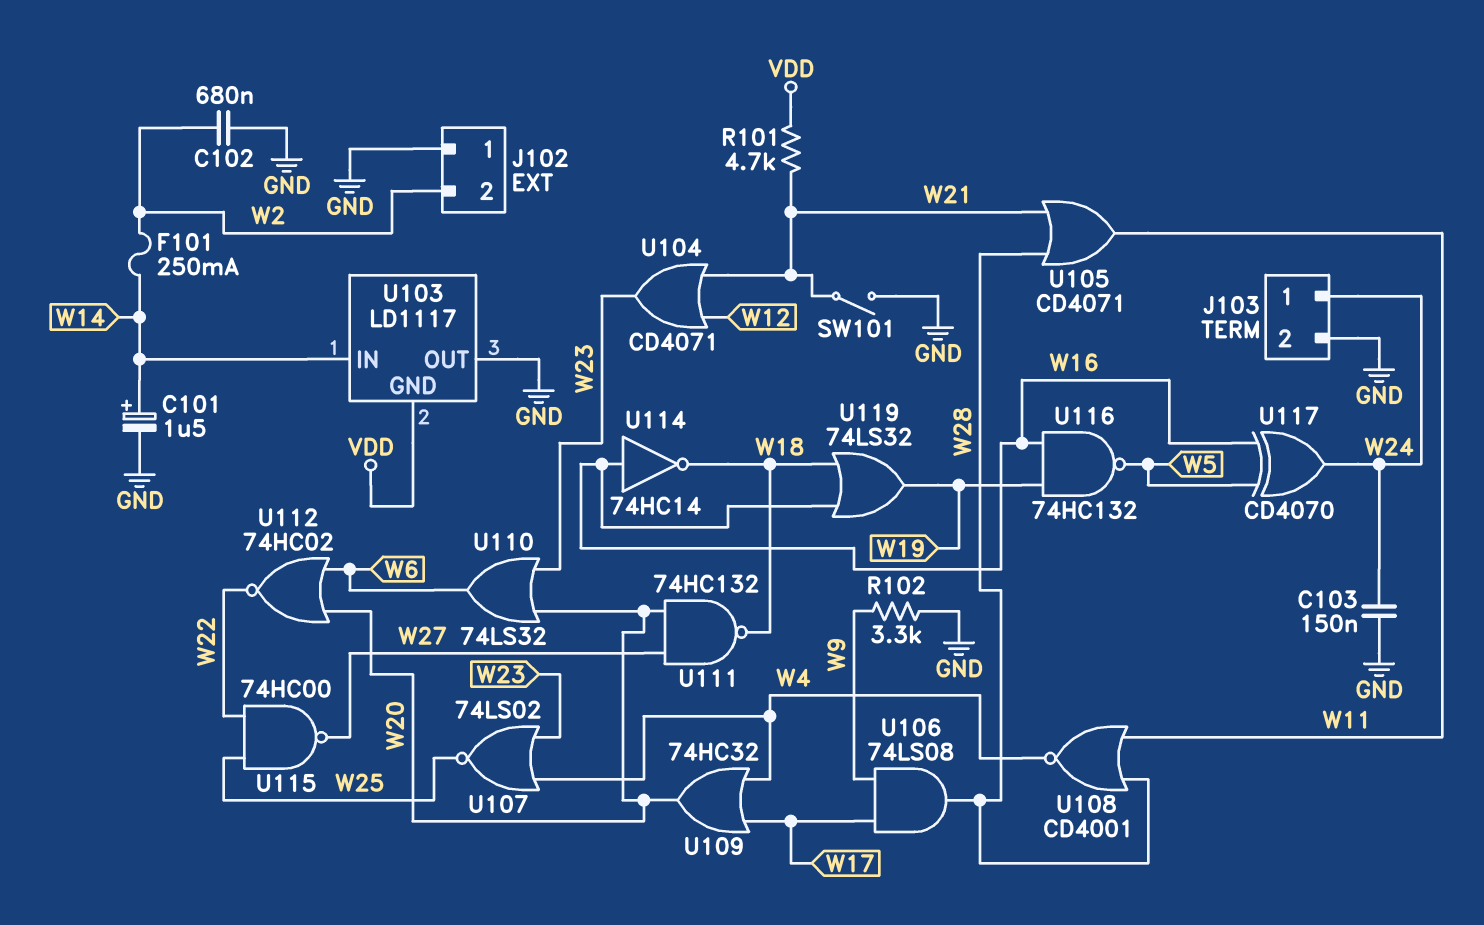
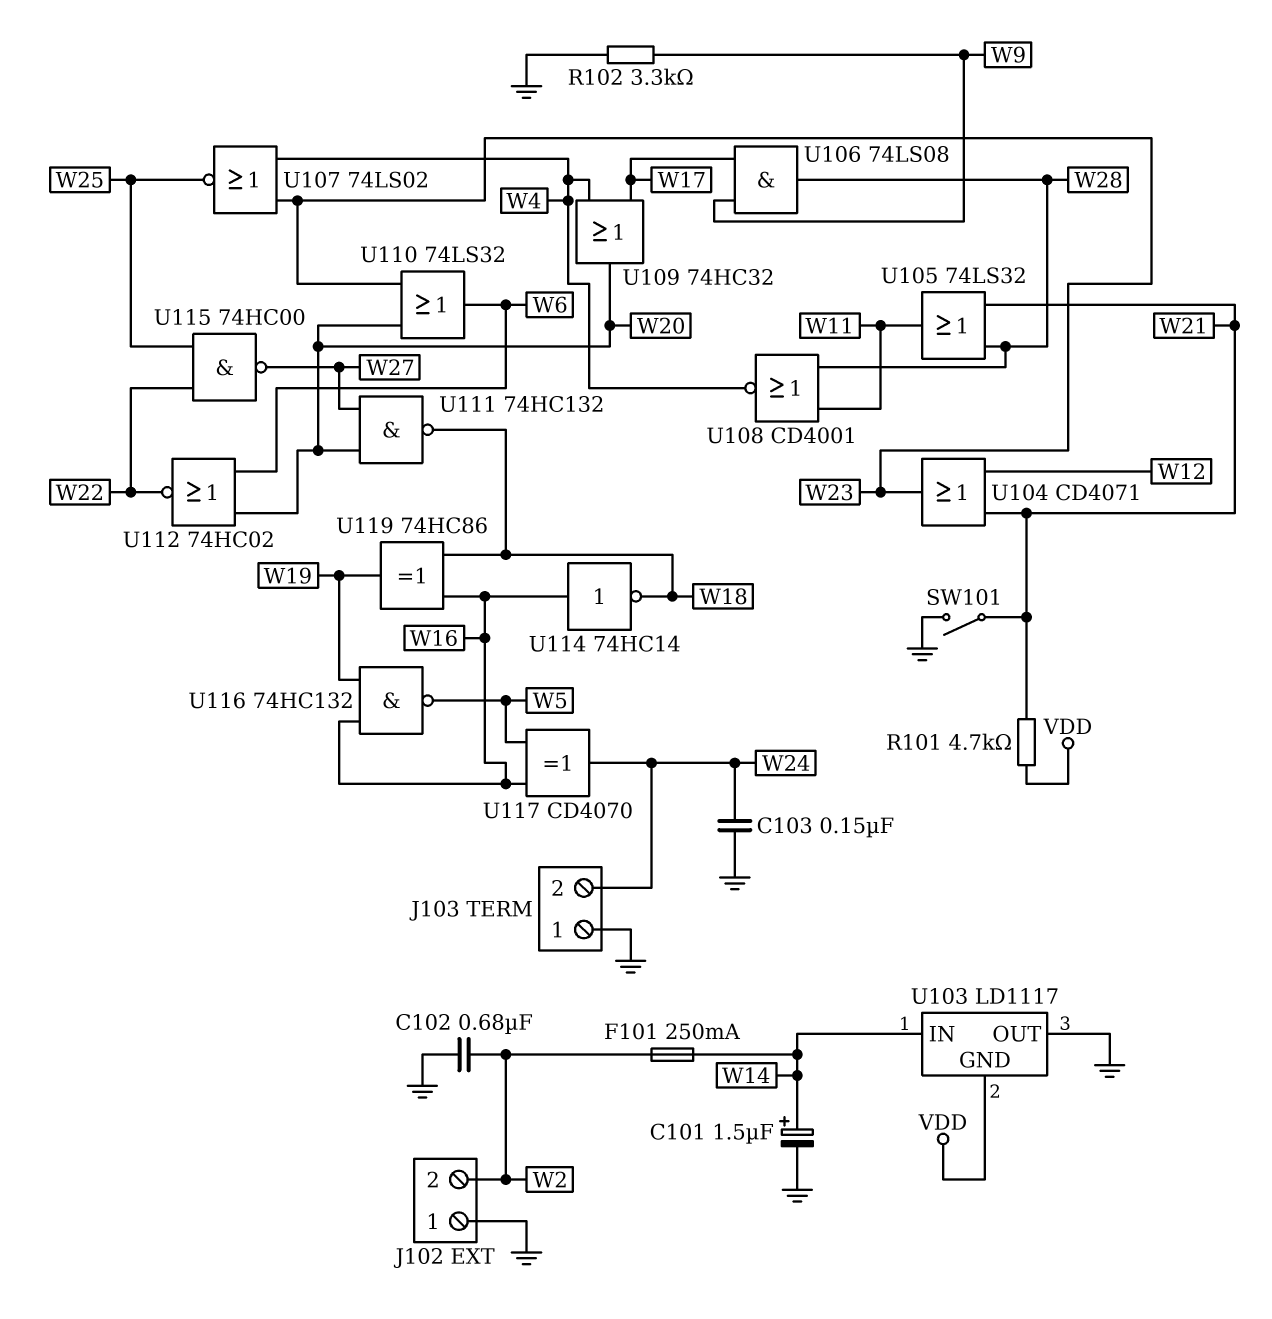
J103 pin 1: W24 -> GND
J103 pin 2: GND -> W24
U105: OR CD4071 (in W21, in W28, out W11) -> OR 74LS32 (in W21, in W28, out W11)
U119: OR 74LS32 (in W16, in W18, out W19) -> XOR 74HC86 (in W16, in W18, out W19)

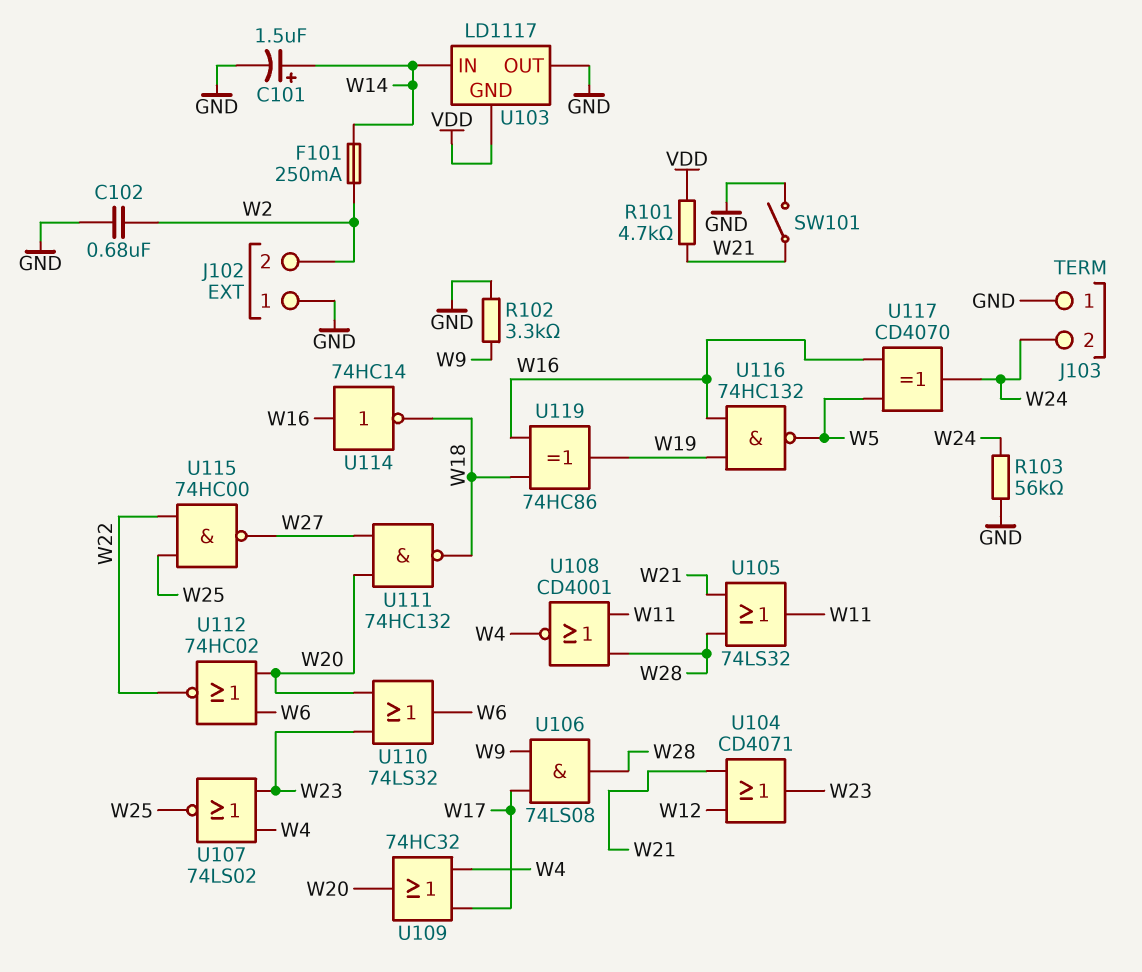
C103: 150nF (GND, W24) -> none
R103: none -> 56k (GND, W24)

